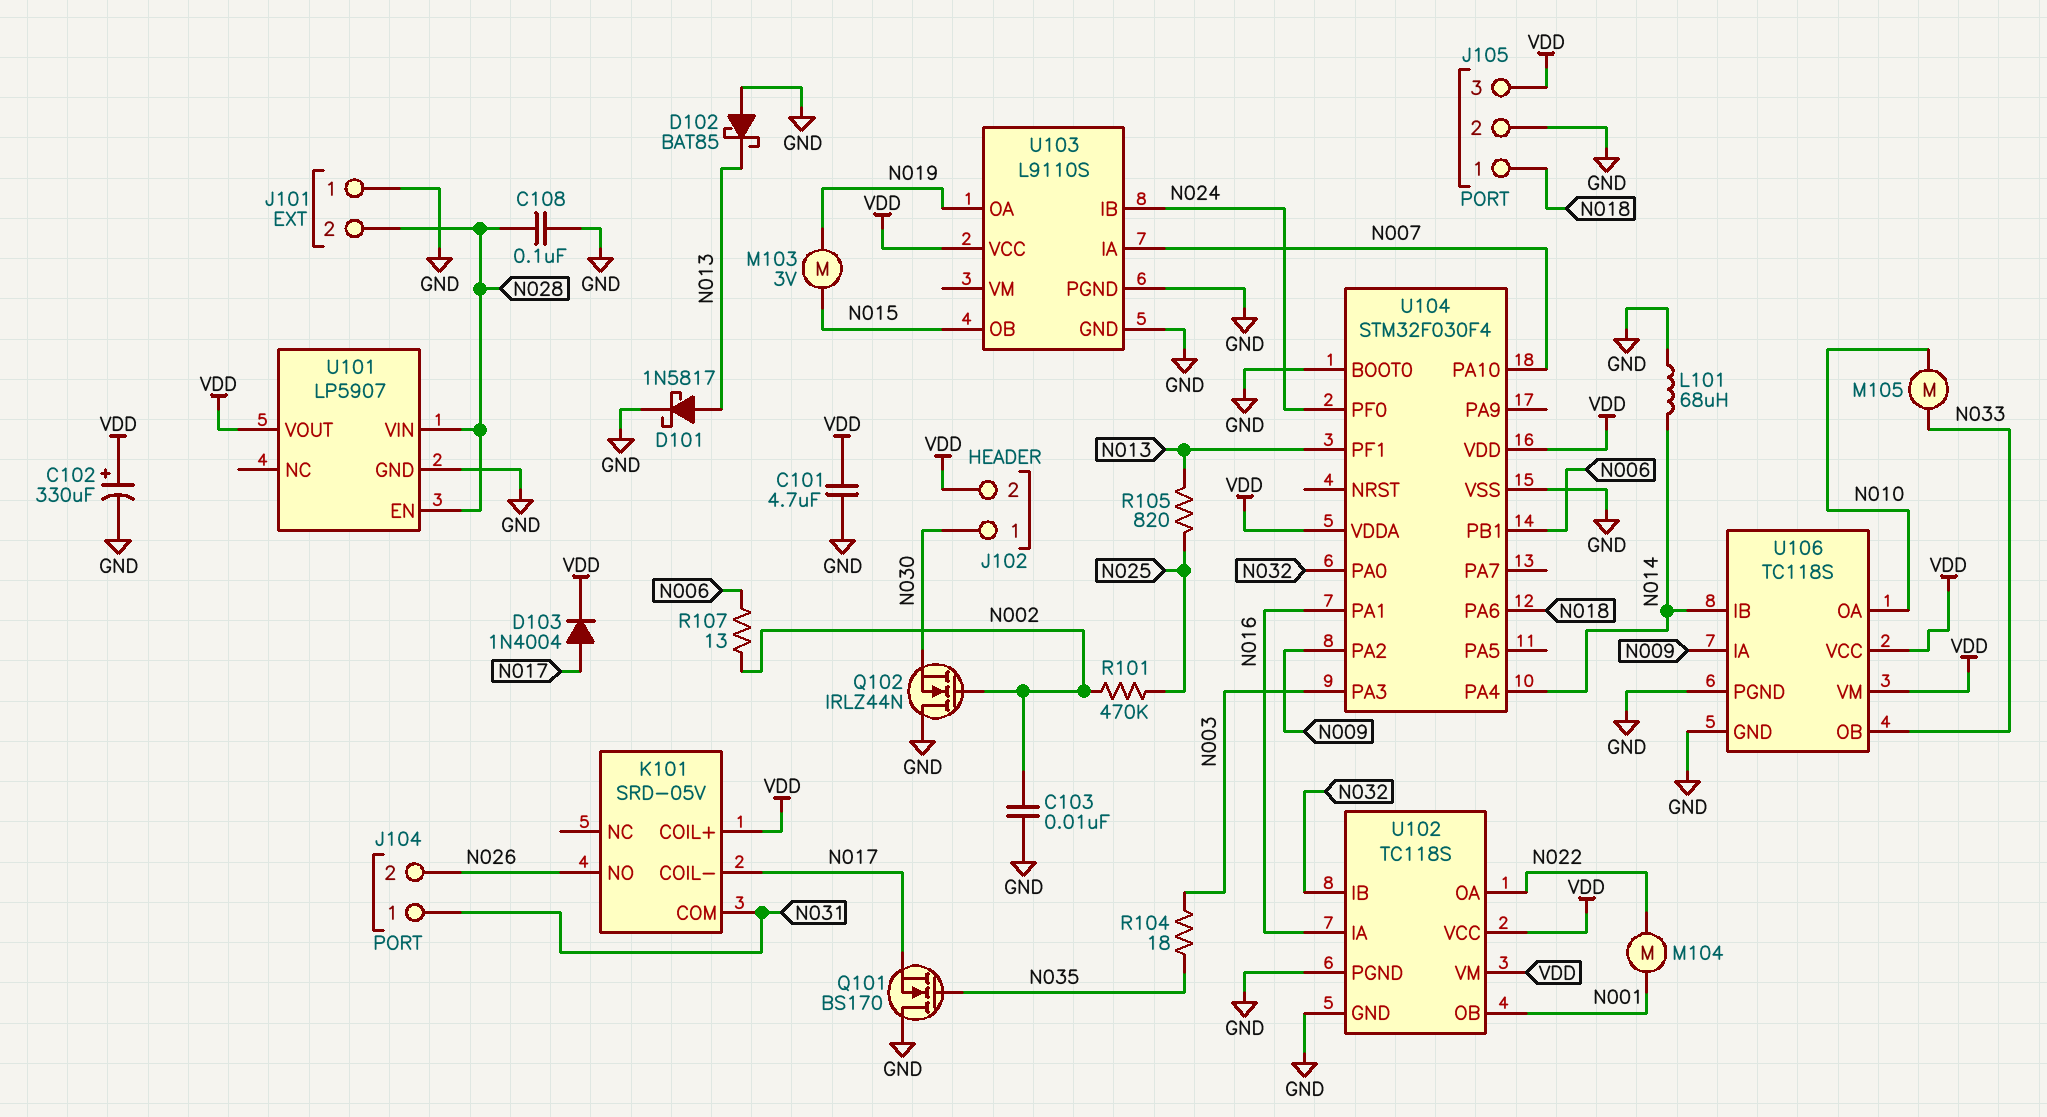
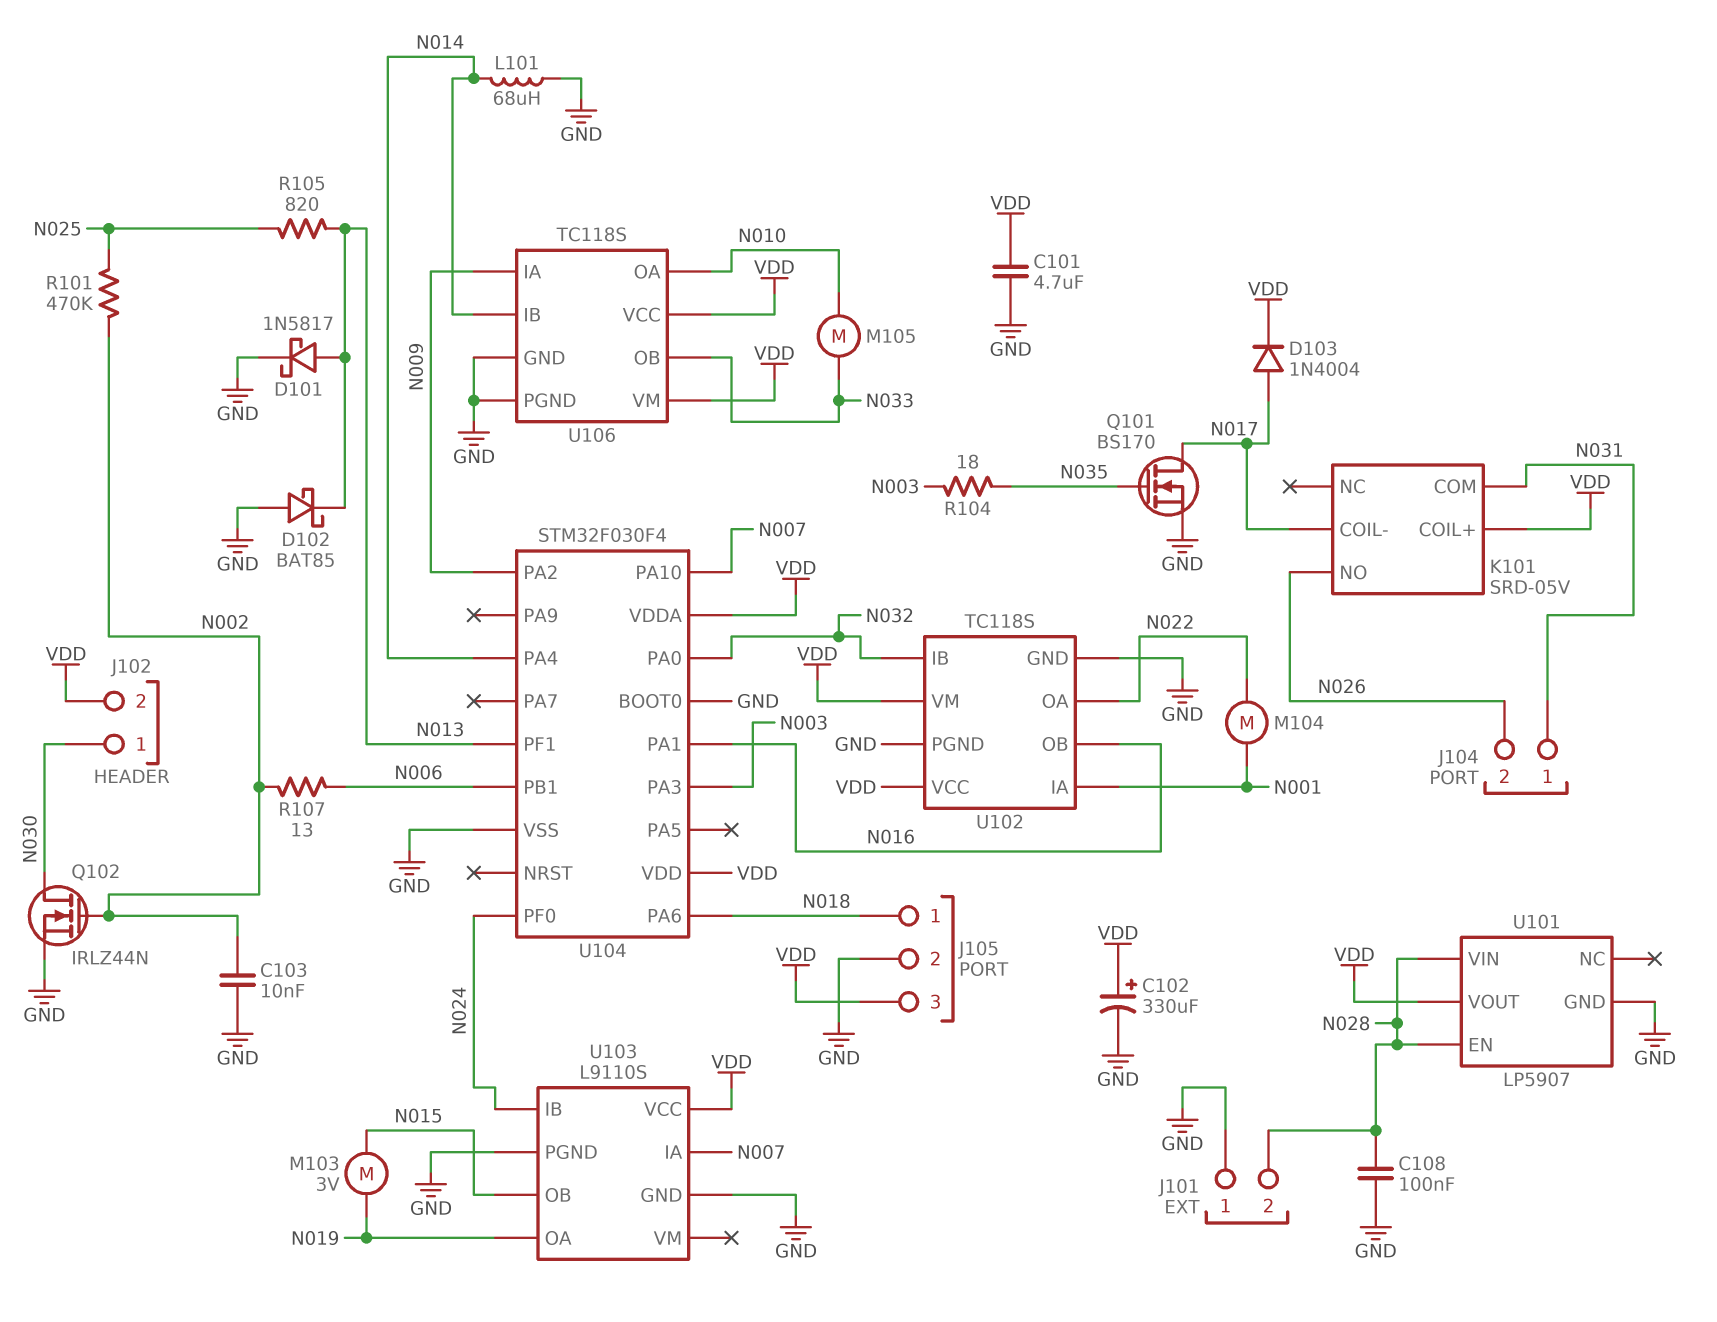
Q101: NMOS BS170 (G N035, D GND, S N017) -> NMOS BS170 (G N035, D N017, S GND)
Q102: NMOS IRLZ44N (G N002, D GND, S N030) -> NMOS IRLZ44N (G N002, D N030, S GND)
U102 pin IA: N016 -> N001
U102 pin OB: N001 -> N016

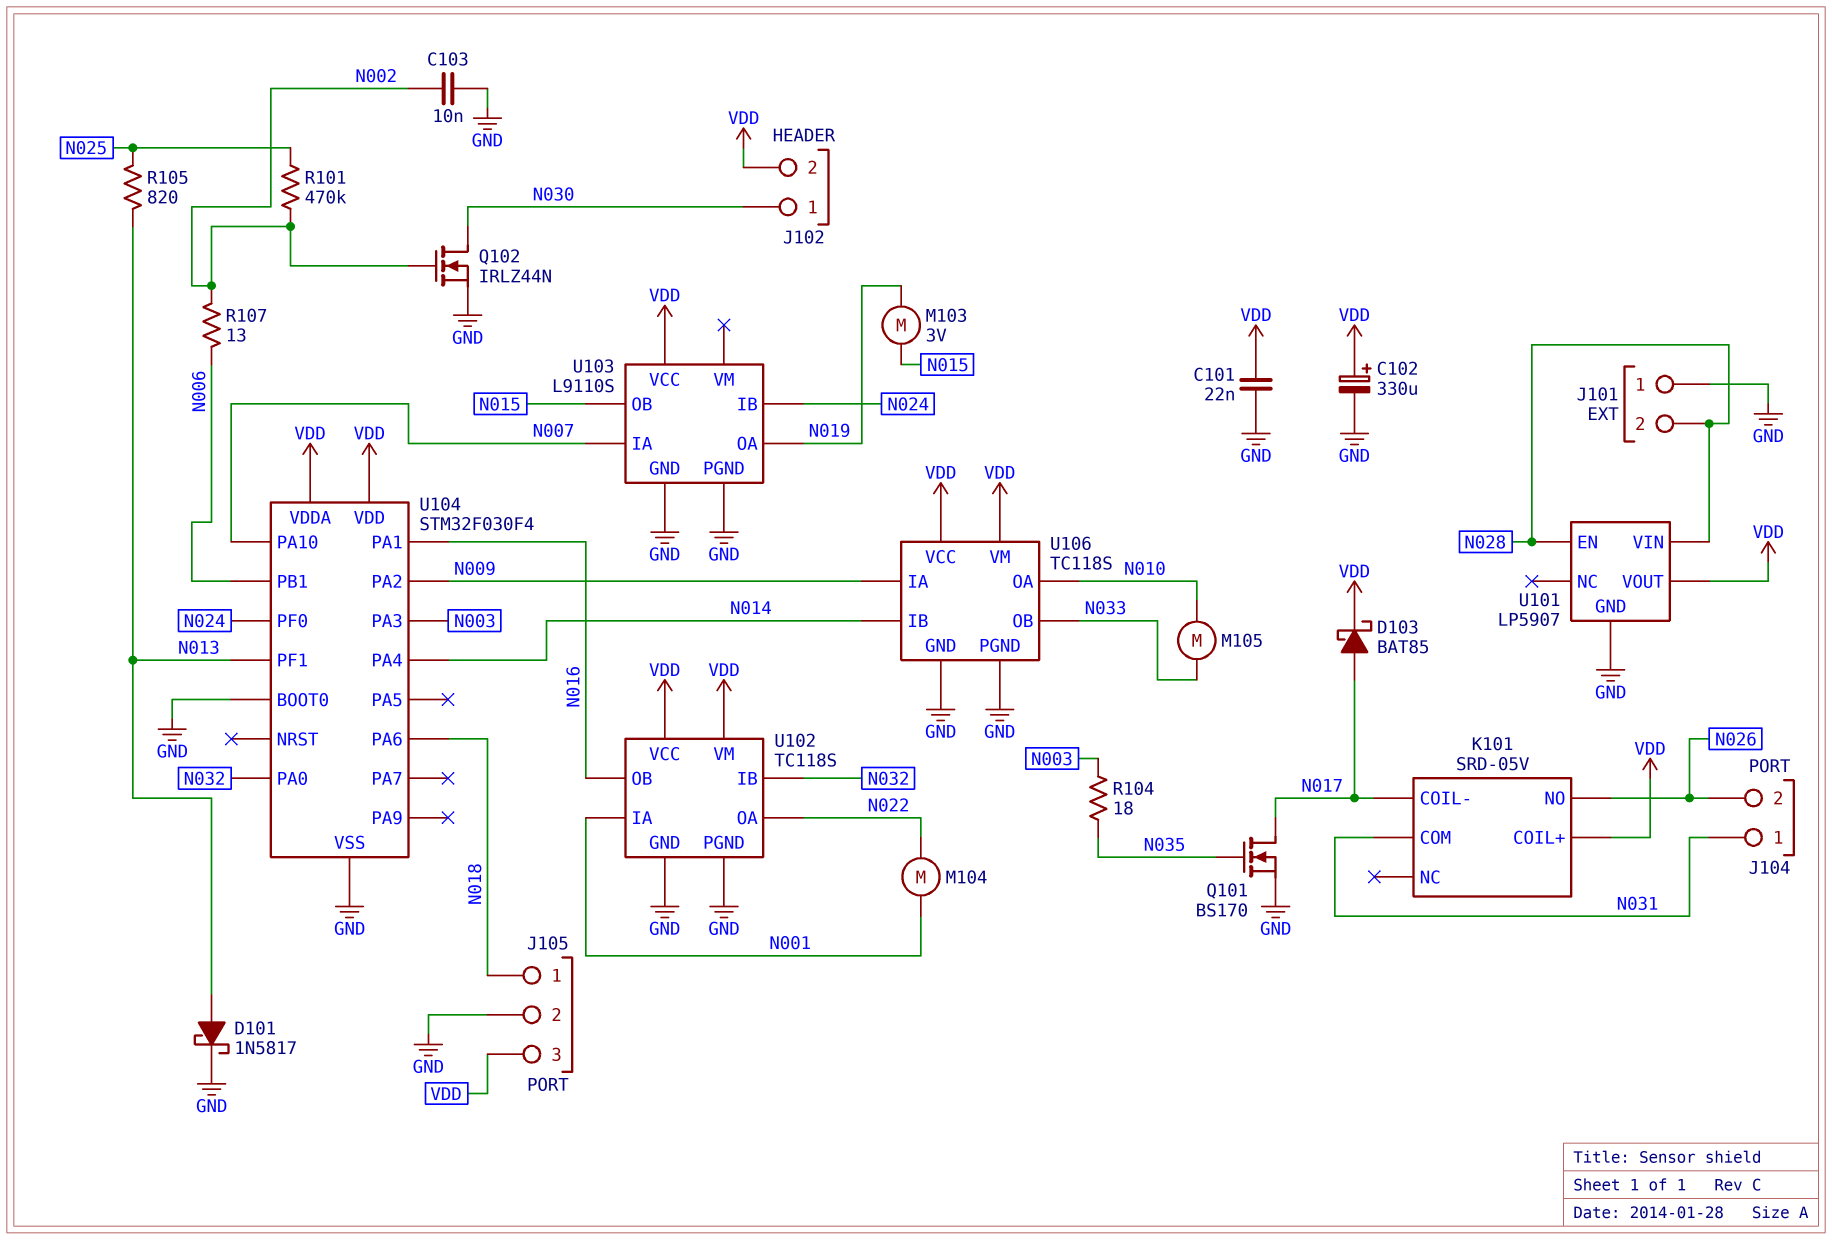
C101: 4.7uF (GND, VDD) -> 22nF (GND, VDD)
C108: 100nF (GND, N028) -> none
D102: schottky BAT85 (A GND, K N013) -> none
D103: diode 1N4004 (A N017, K VDD) -> schottky BAT85 (A N017, K VDD)
L101: 68uH (GND, N014) -> none

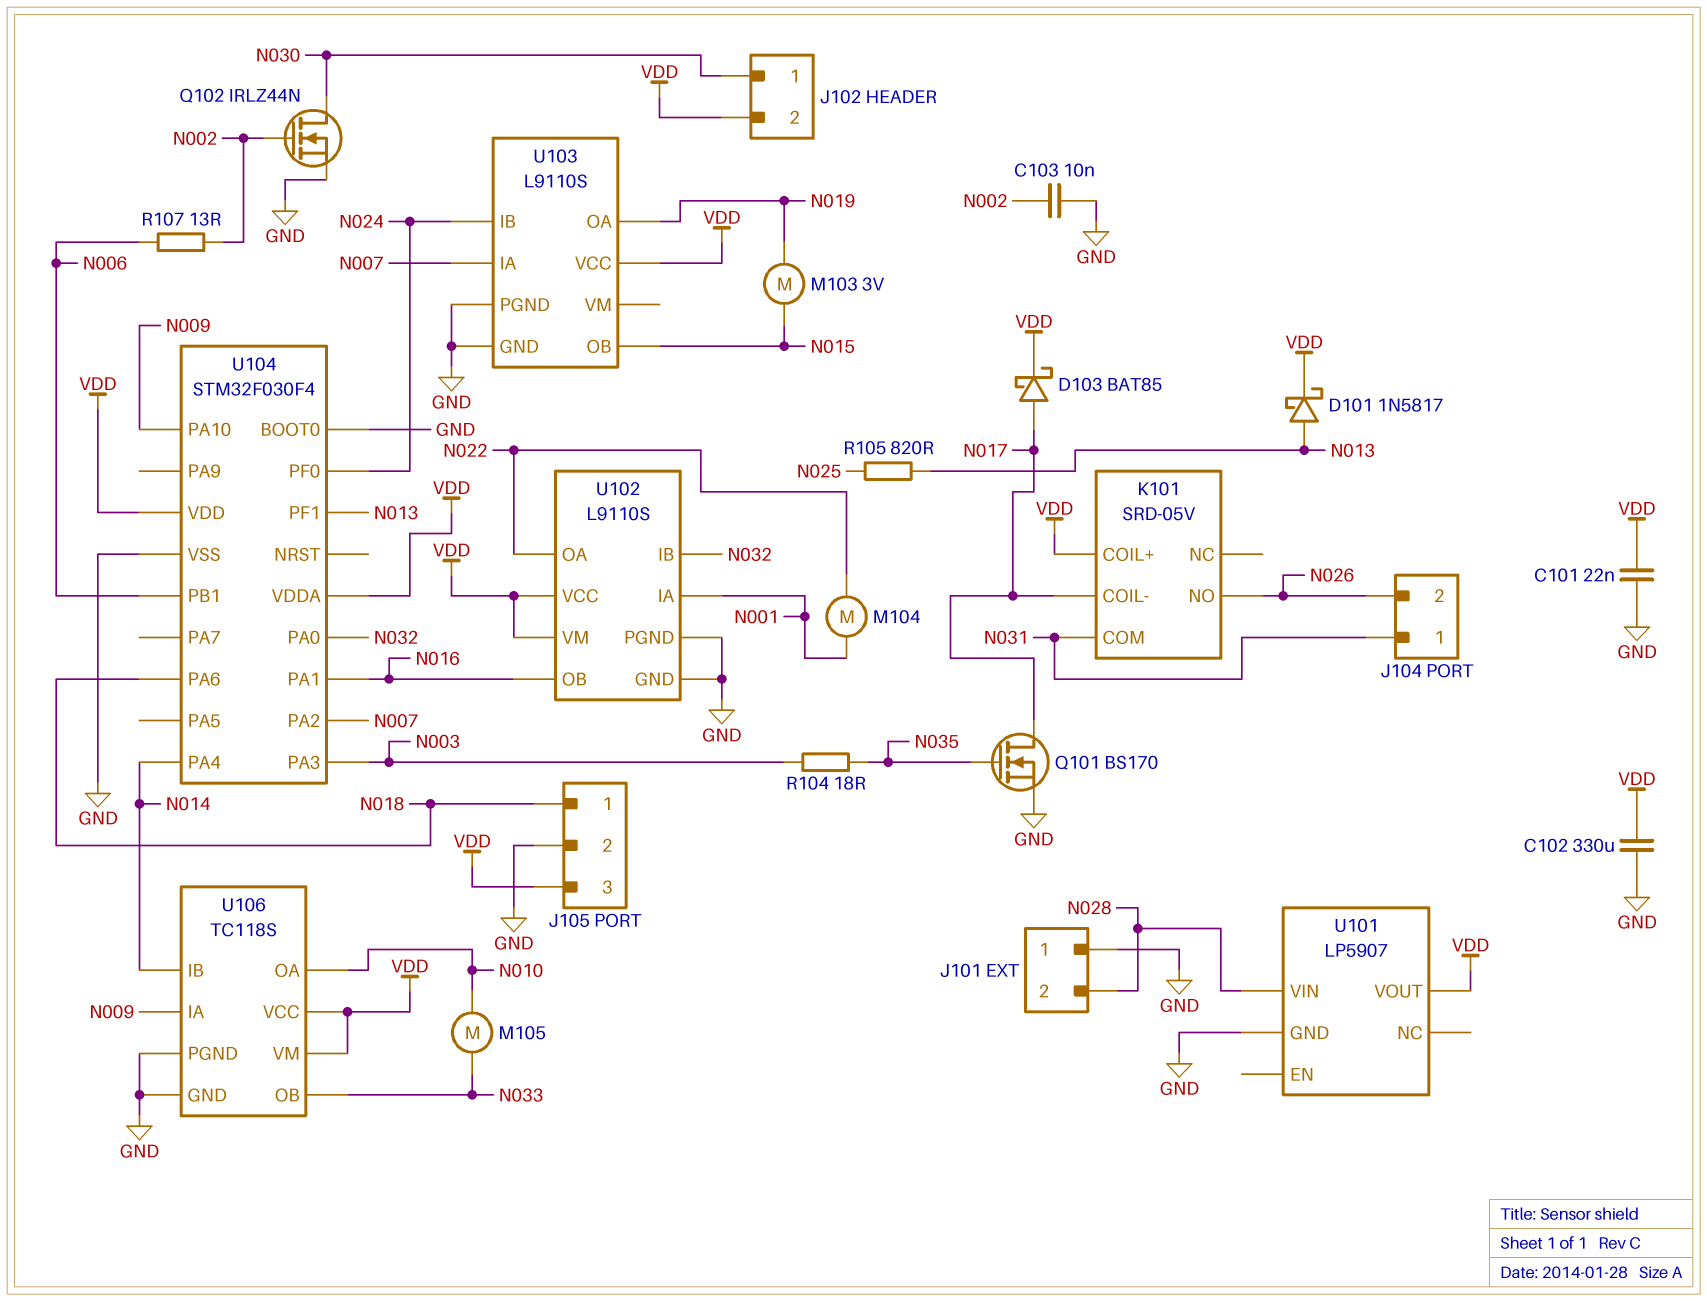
C102: 330uF (plus VDD, minus GND) -> 330uF (GND, VDD)
D101: schottky 1N5817 (A N013, K GND) -> schottky 1N5817 (A N013, K VDD)
R101: 470k (N002, N025) -> none
U101 pin EN: N028 -> none
U102: TC118S -> L9110S
U104 pin PA2: N009 -> N007
U104 pin PA10: N007 -> N009

